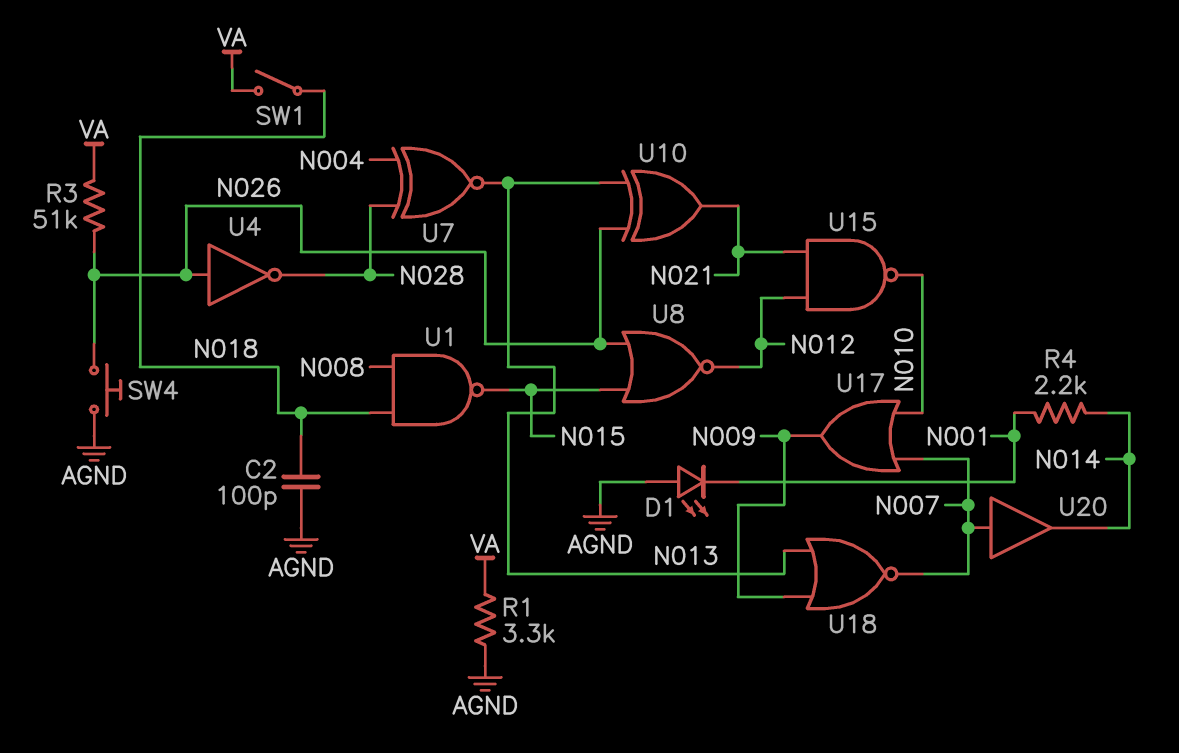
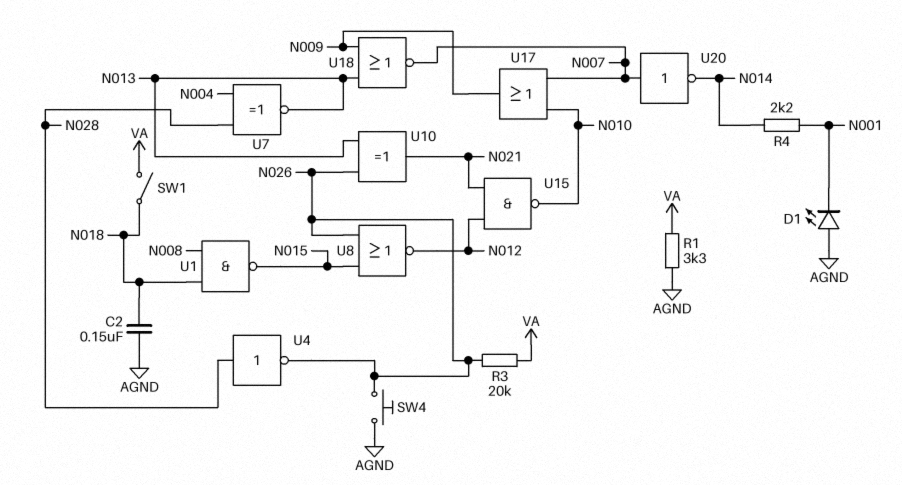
C2: 100pF (AGND, N018) -> 150nF (AGND, N018)
R3: 51k (N026, VA) -> 20k (N026, VA)
U4: NOT (in N026, out N028) -> NOT (in N028, out N026)
U20: buffer (in N007, out N014) -> NOT (in N007, out N014)

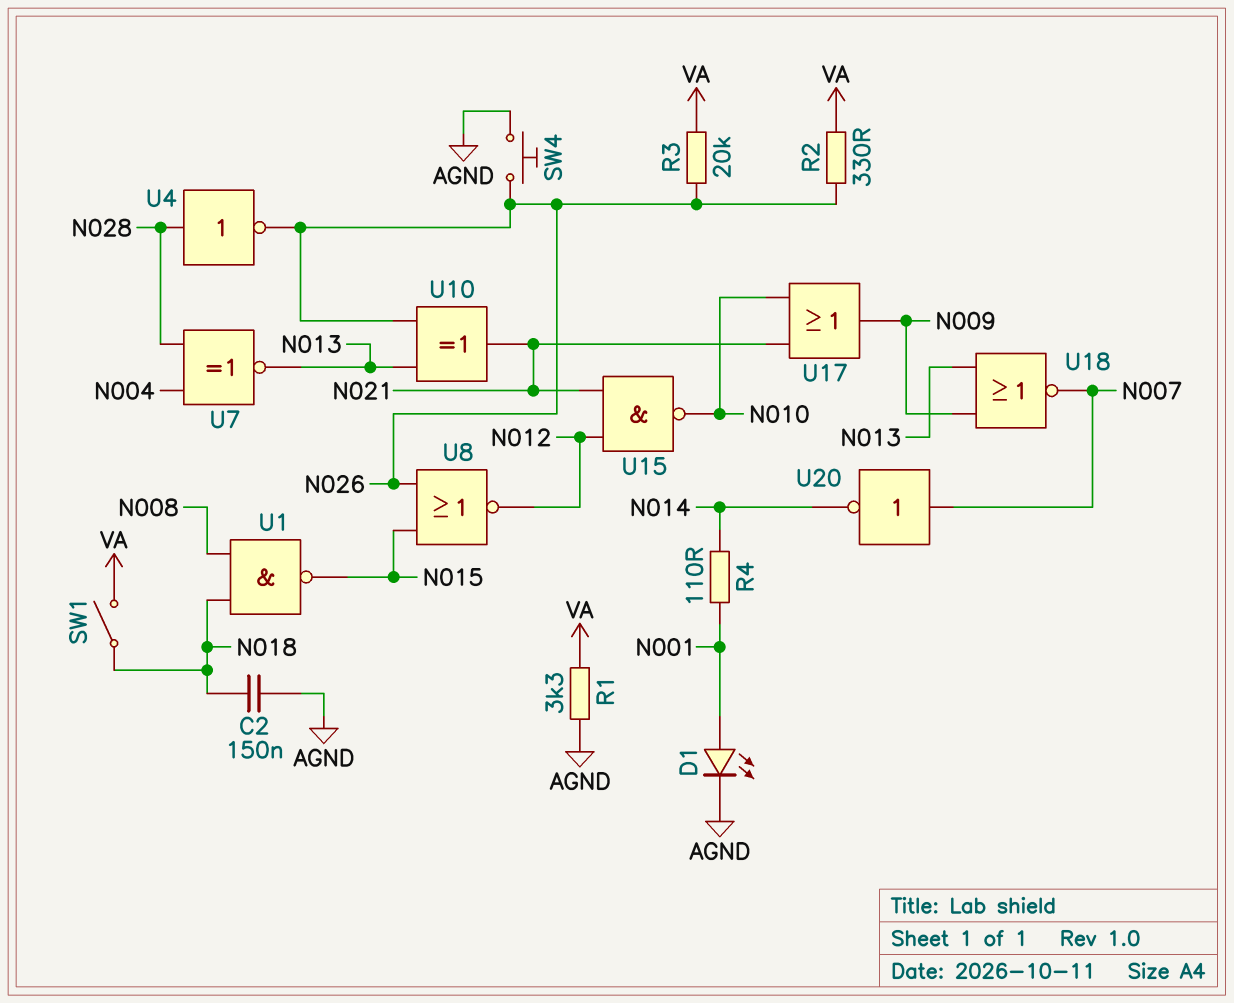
D1: LED (A AGND, K N001) -> LED (A N001, K AGND)
R2: none -> 330 (N026, VA)
R4: 2.2k (N001, N014) -> 110 (N001, N014)
U17: OR (in N007, in N010, out N009) -> OR (in N010, in N021, out N009)

